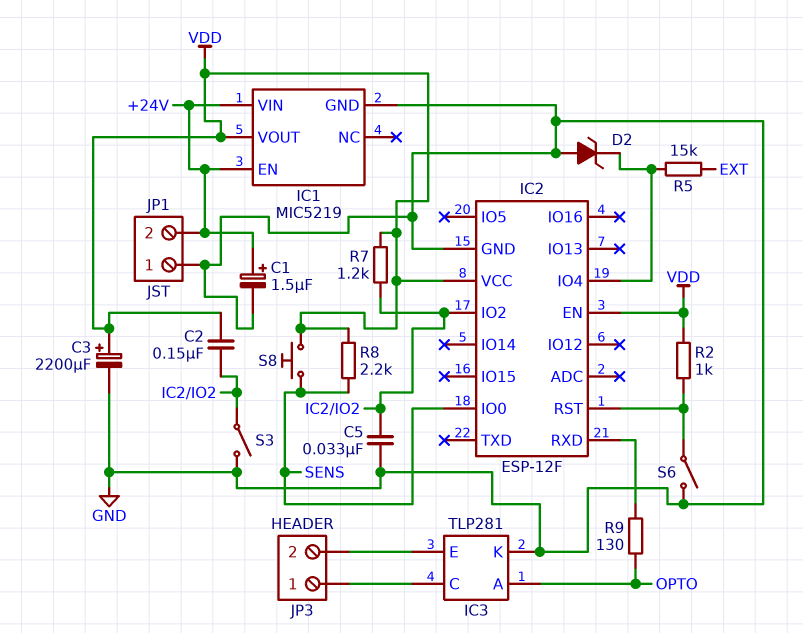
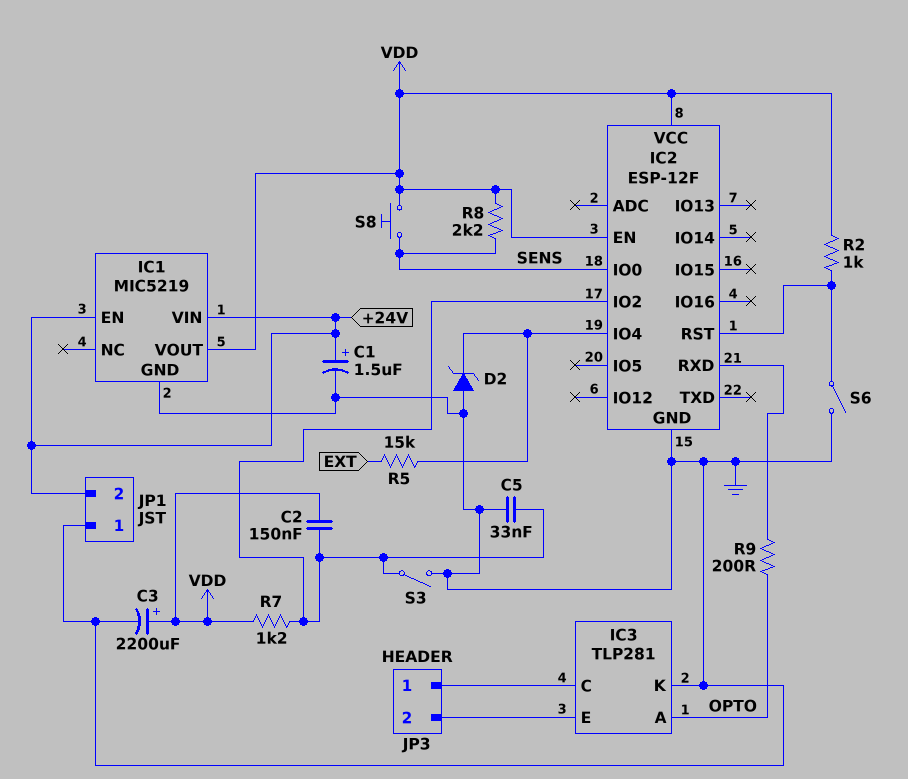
R9: 130 (IC2/RXD, OPTO) -> 200 (IC2/RXD, OPTO)

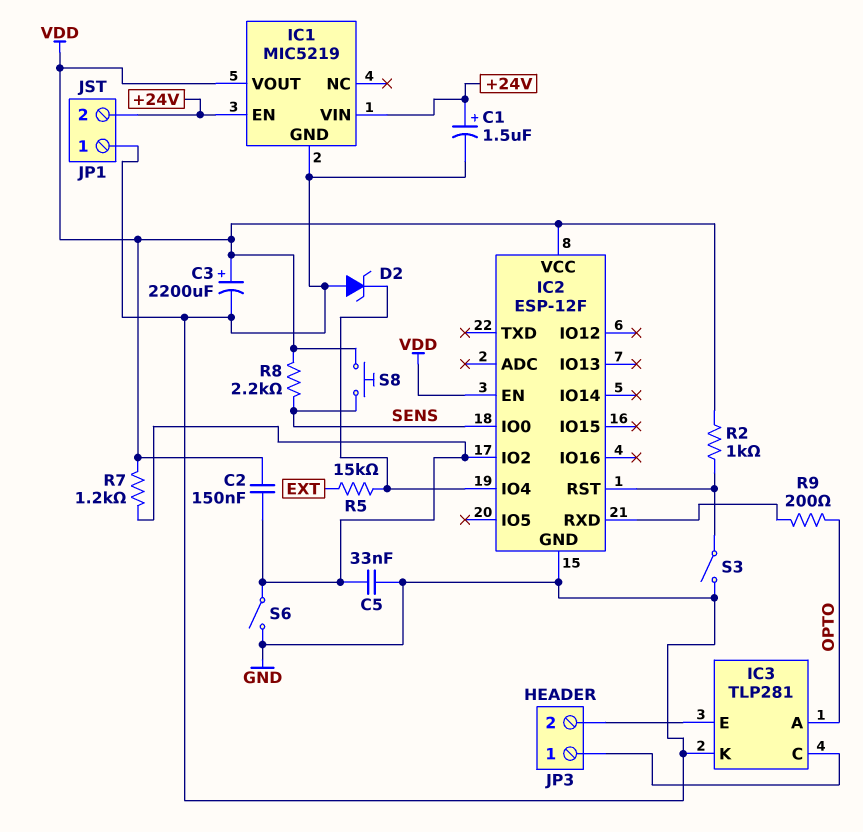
S3: switch (GND, IC2/IO2) -> switch (GND, IC2/RST)
S6: switch (GND, IC2/RST) -> switch (GND, IC2/IO2)

